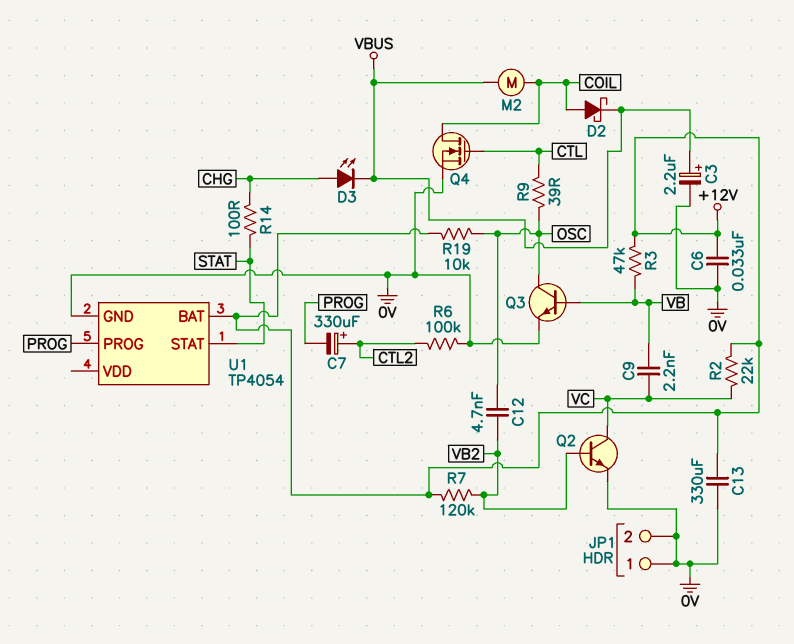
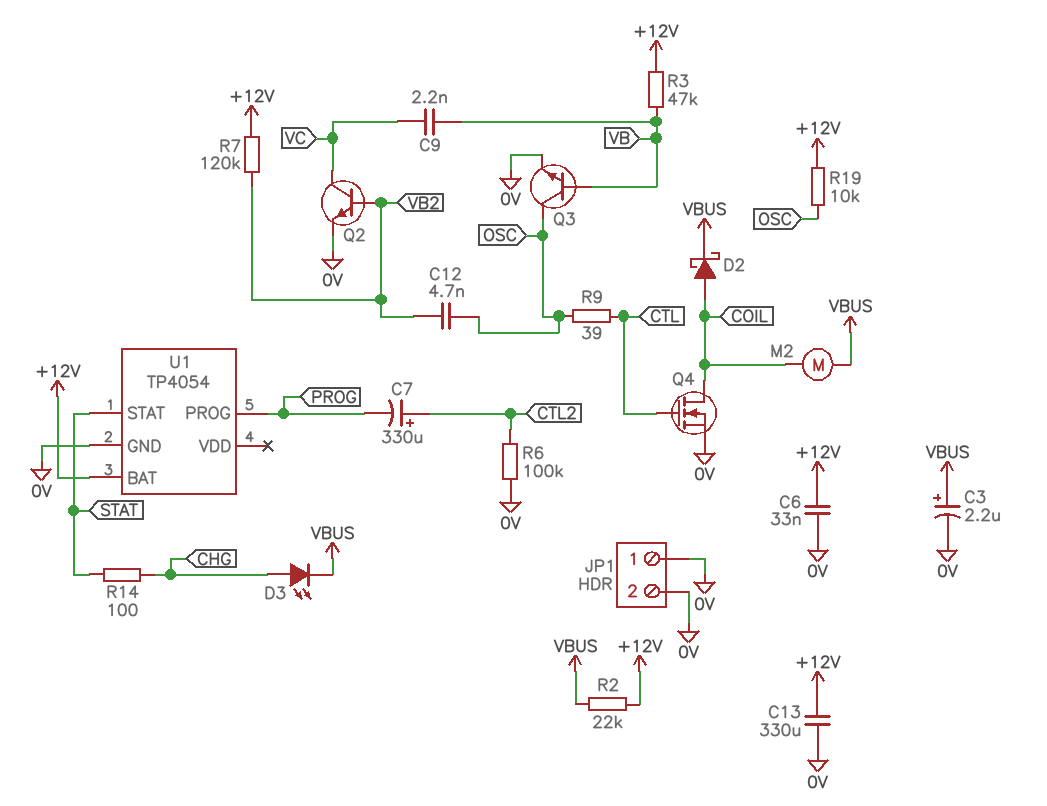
R2: 22k (+12V, VC) -> 22k (+12V, VBUS)

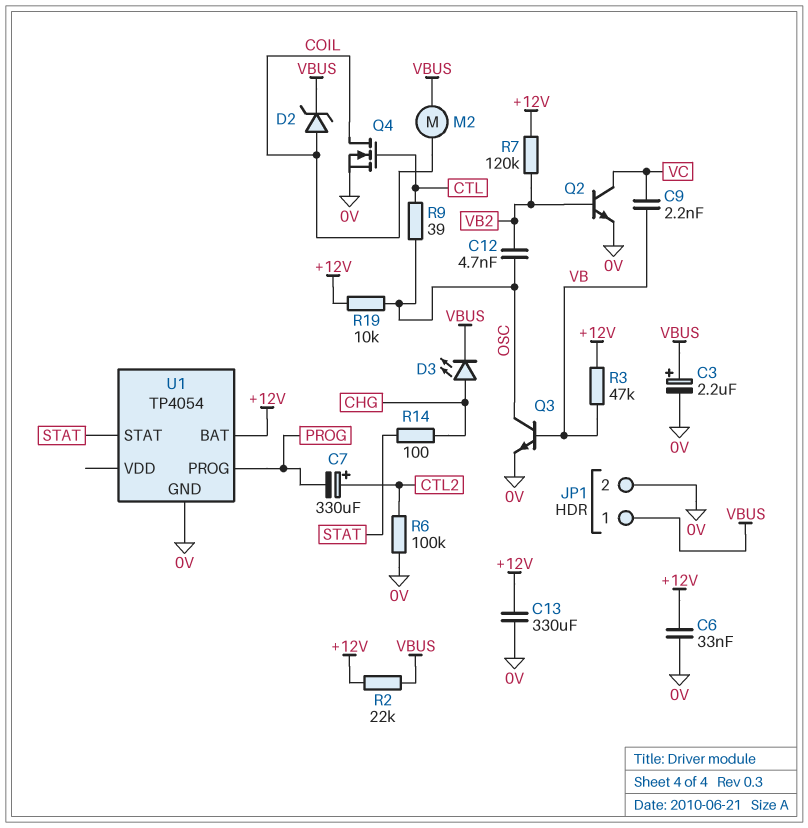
D2: schottky (A COIL, K VBUS) -> zener (A COIL, K VBUS)
JP1 pin 1: 0V -> VBUS

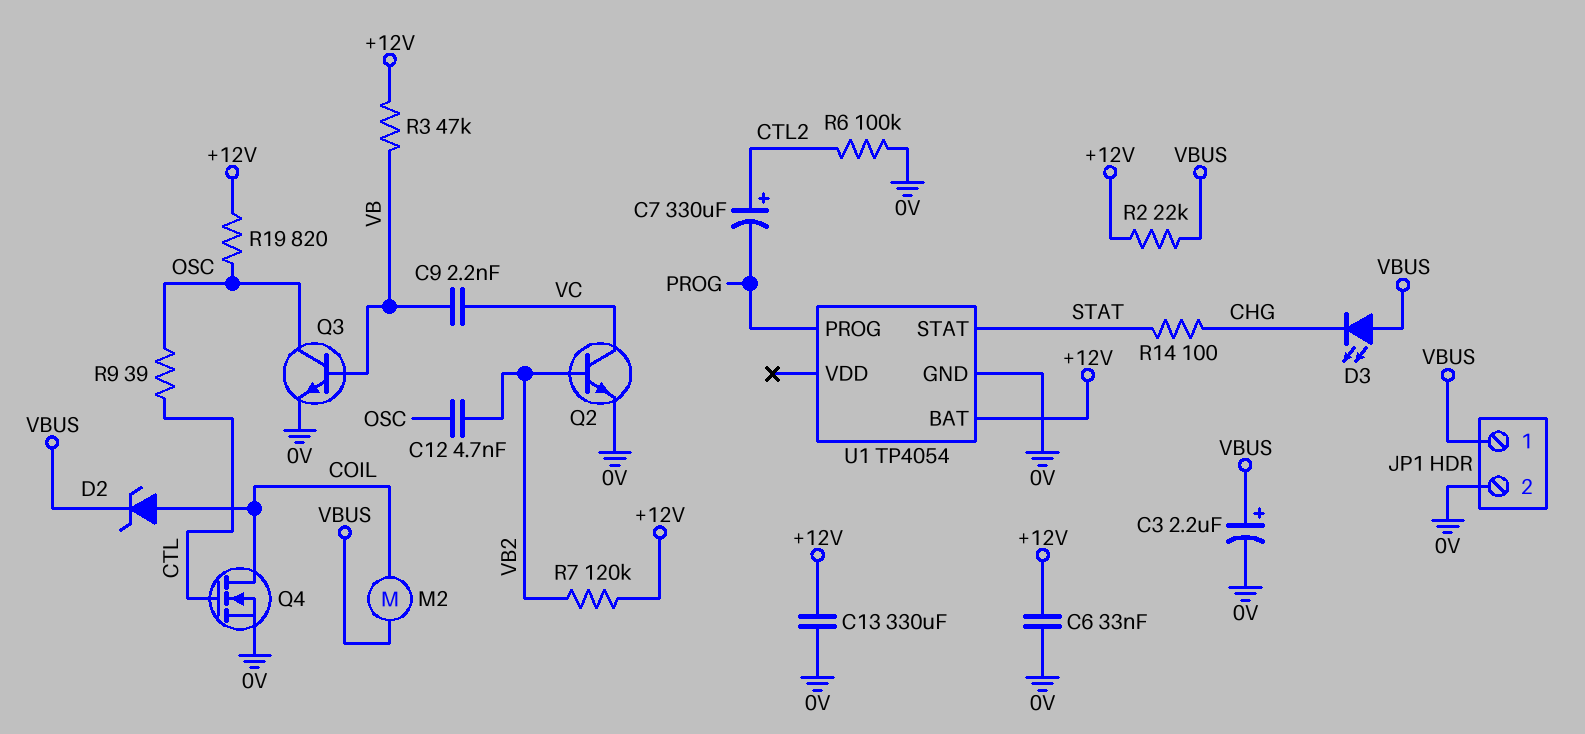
D3: LED (A CHG, K VBUS) -> LED (A VBUS, K CHG)
R19: 10k (+12V, OSC) -> 820 (+12V, OSC)

